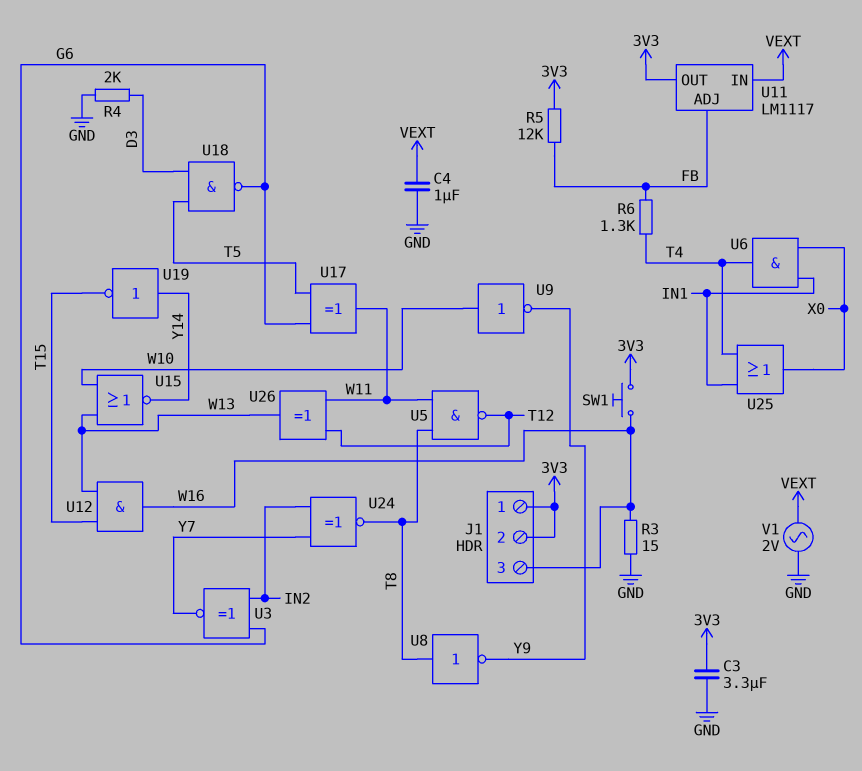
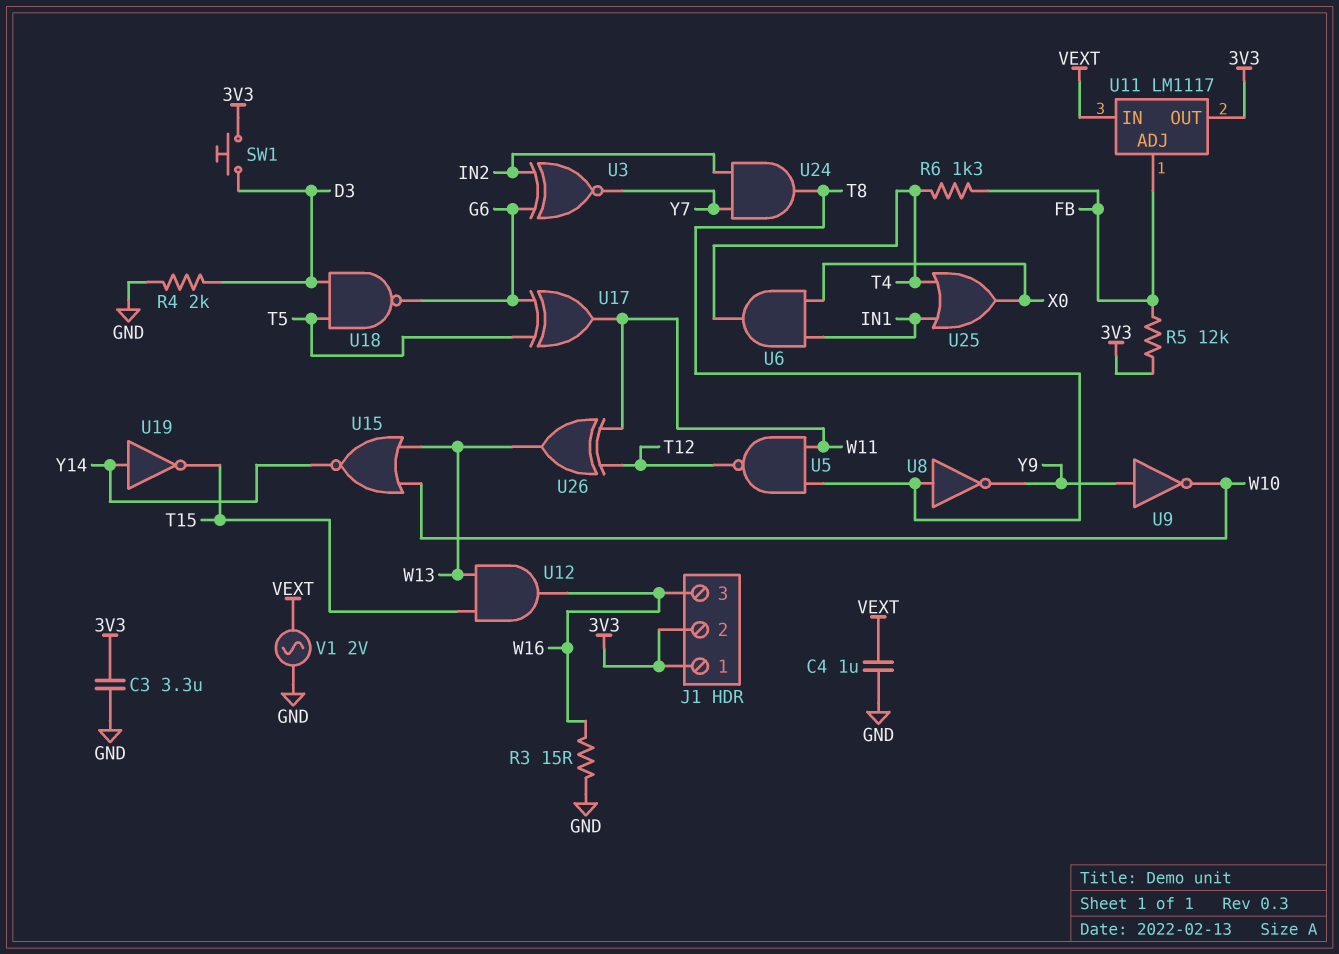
SW1: button (3V3, W16) -> button (3V3, D3)
U9: NOT (in W10, out Y9) -> NOT (in Y9, out W10)
U24: XNOR (in IN2, in Y7, out T8) -> AND (in IN2, in Y7, out T8)

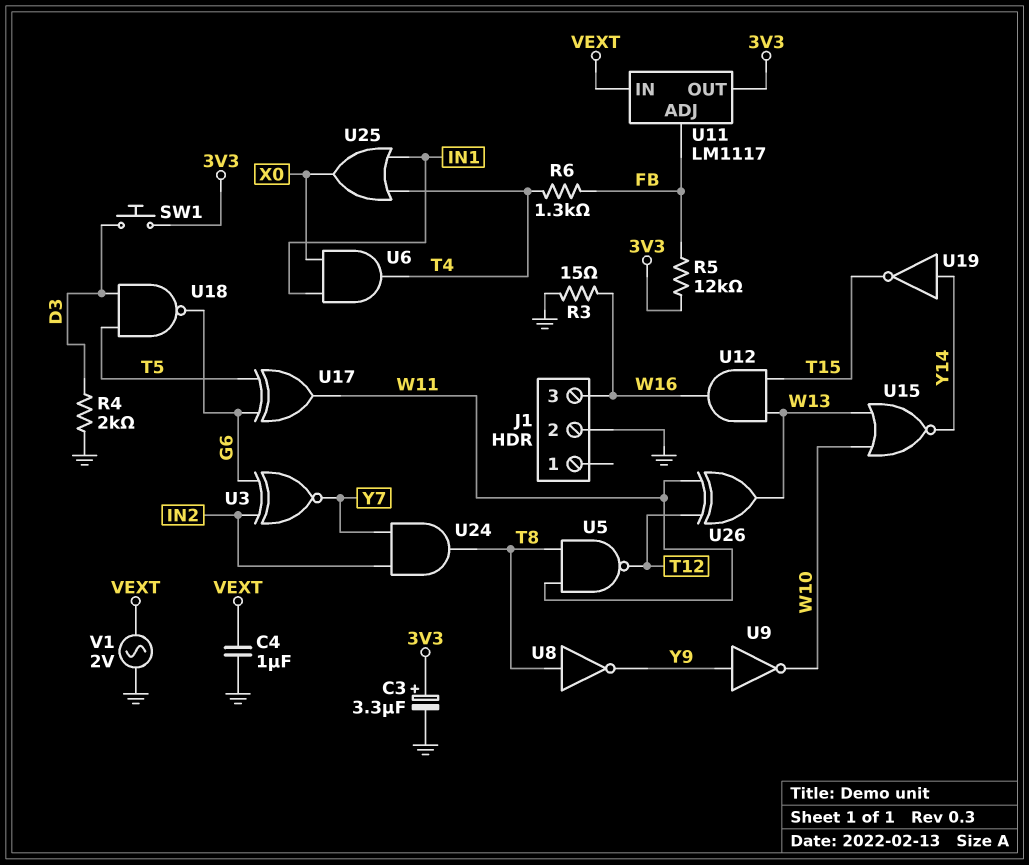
C3: 3.3uF (3V3, GND) -> 3.3uF (plus 3V3, minus GND)
J1 pin 1: 3V3 -> none
J1 pin 2: 3V3 -> GND

